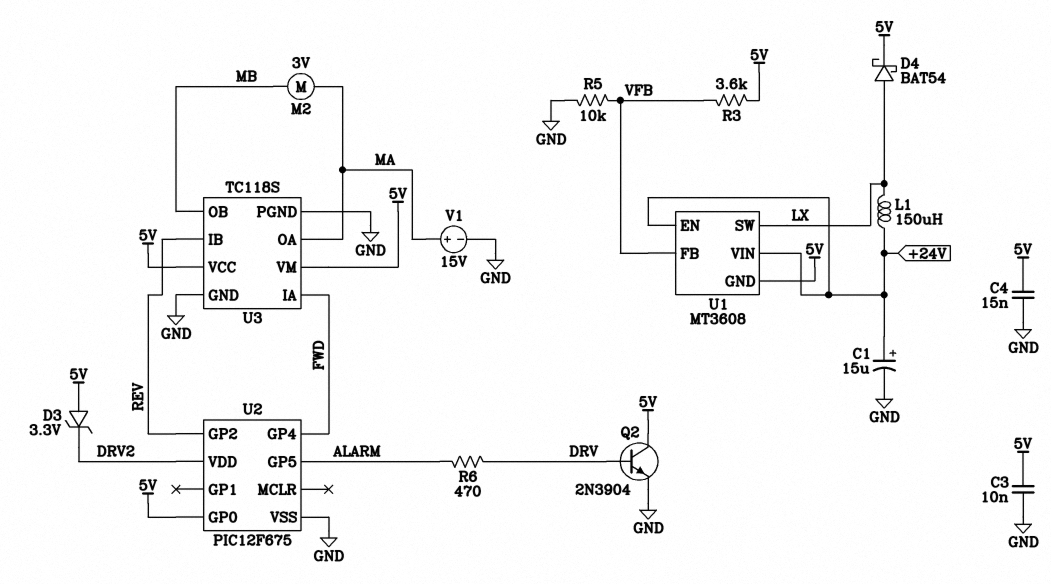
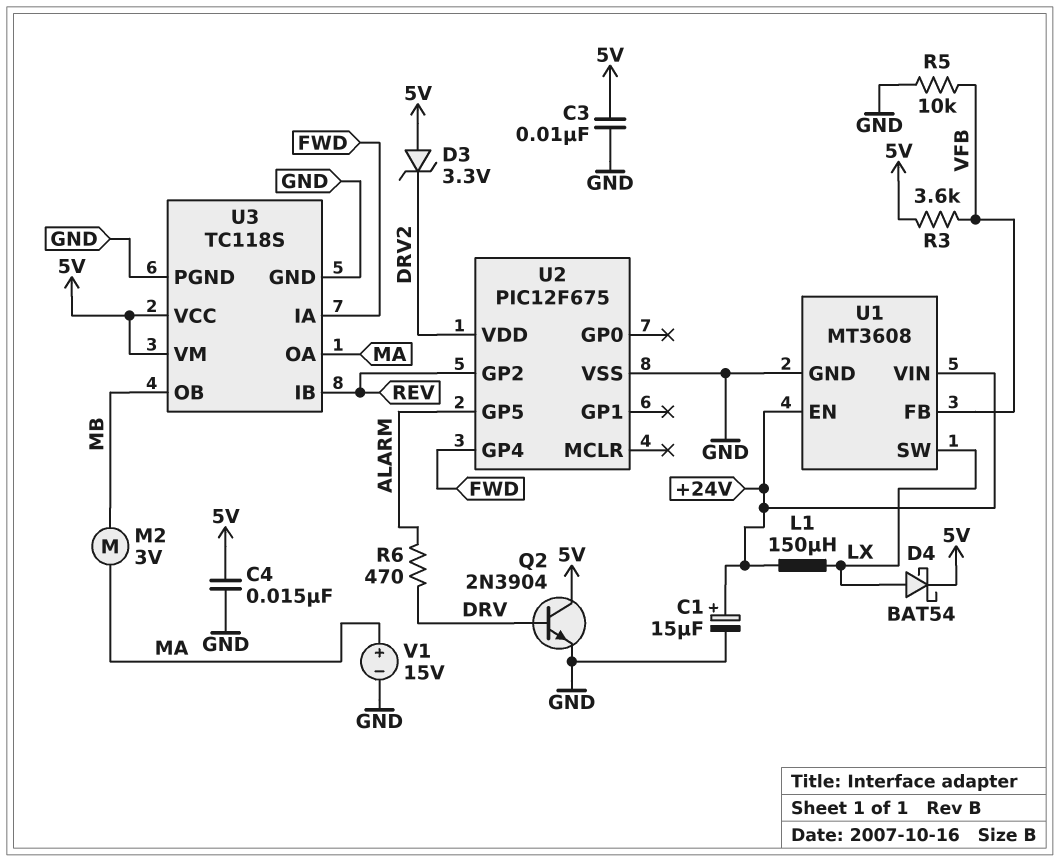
U1 pin GND: 5V -> GND
U2 pin GP0: 5V -> none

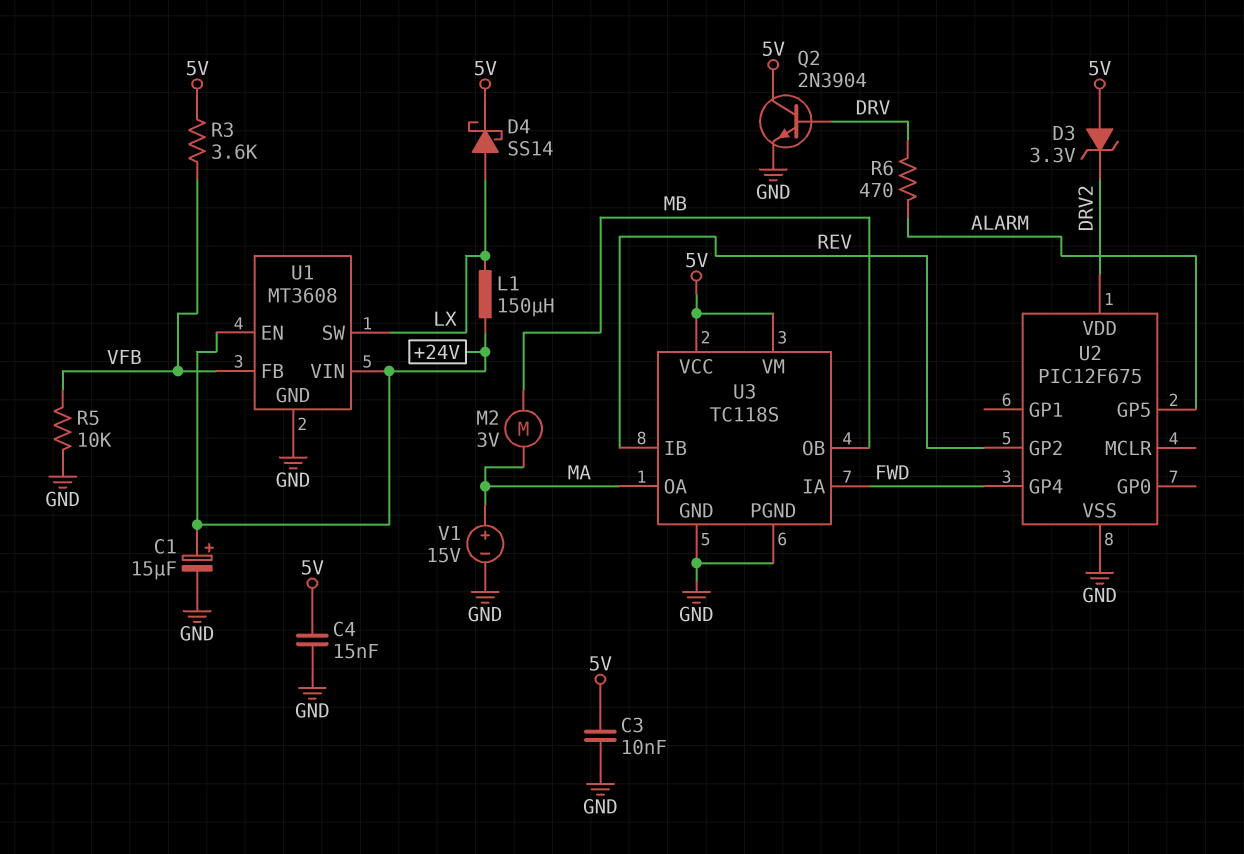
D4: schottky BAT54 (A LX, K 5V) -> schottky SS14 (A LX, K 5V)

